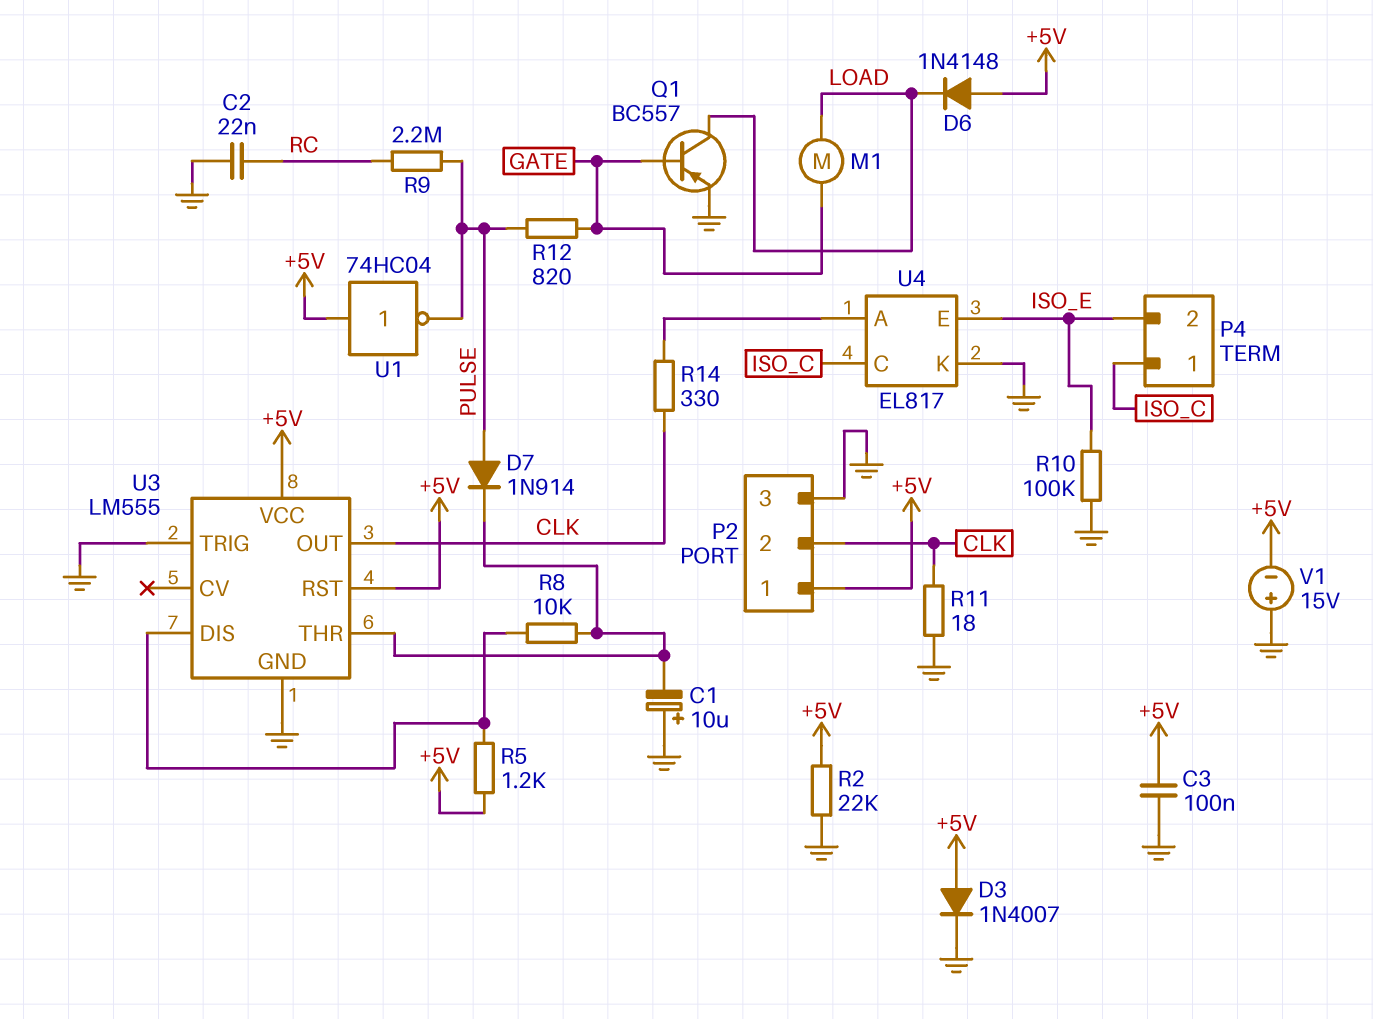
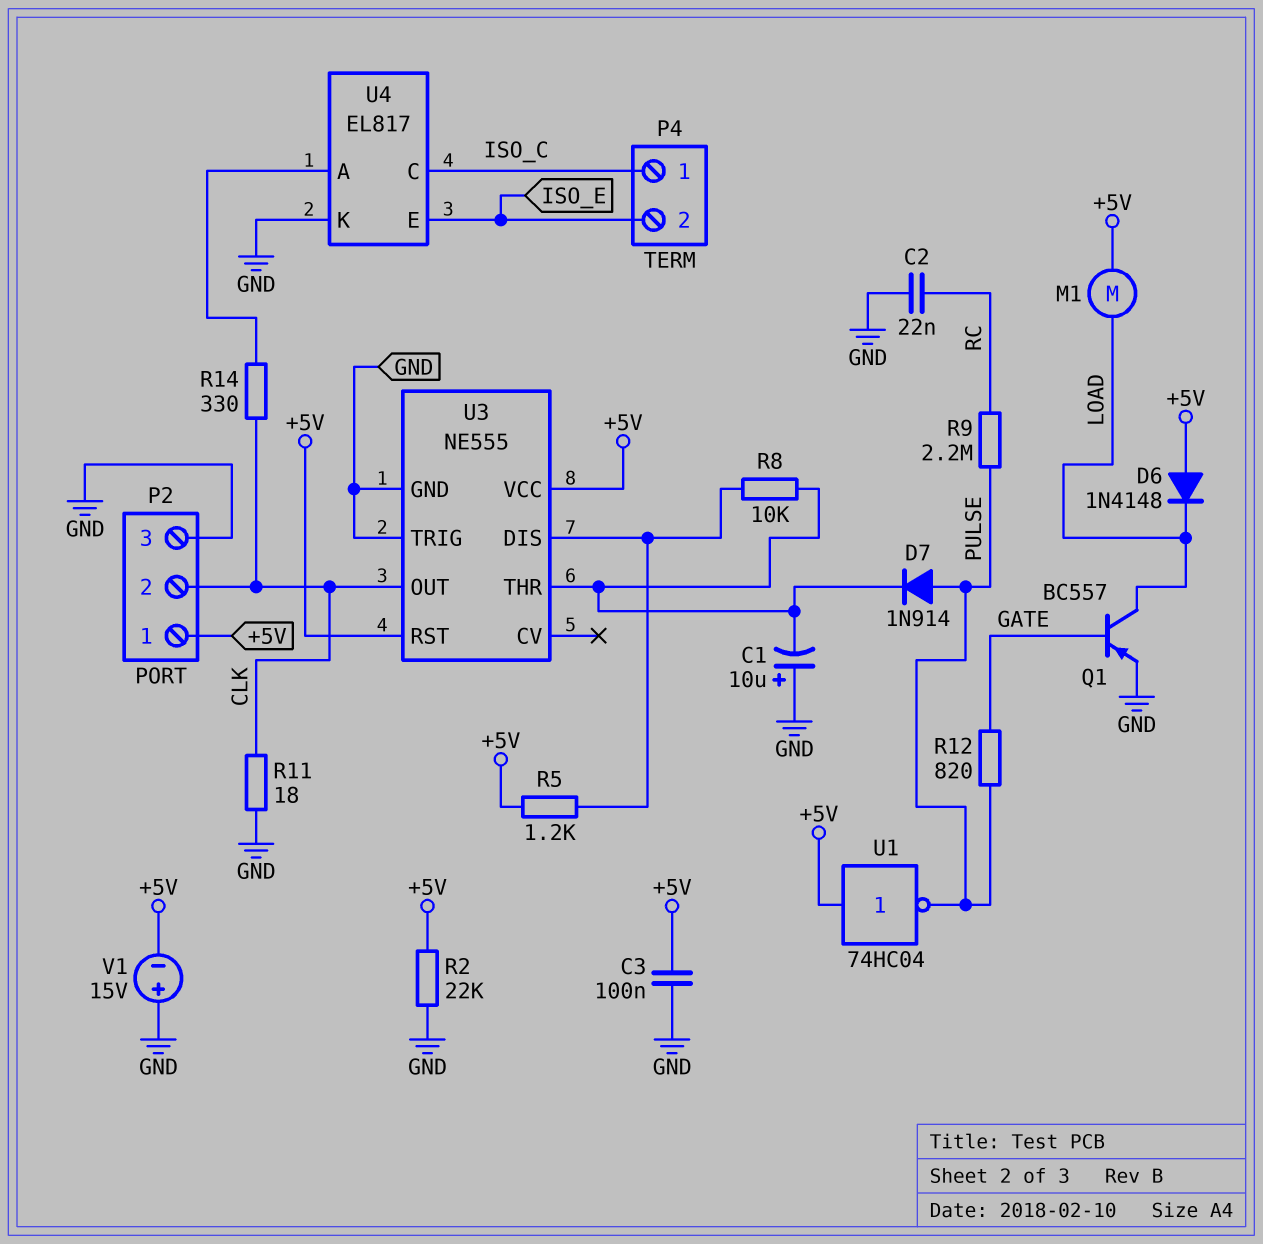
D3: diode 1N4007 (A +5V, K GND) -> none
M1: motor (GATE, LOAD) -> motor (+5V, LOAD)
R10: 100k (GND, ISO_E) -> none
U3: LM555 -> NE555

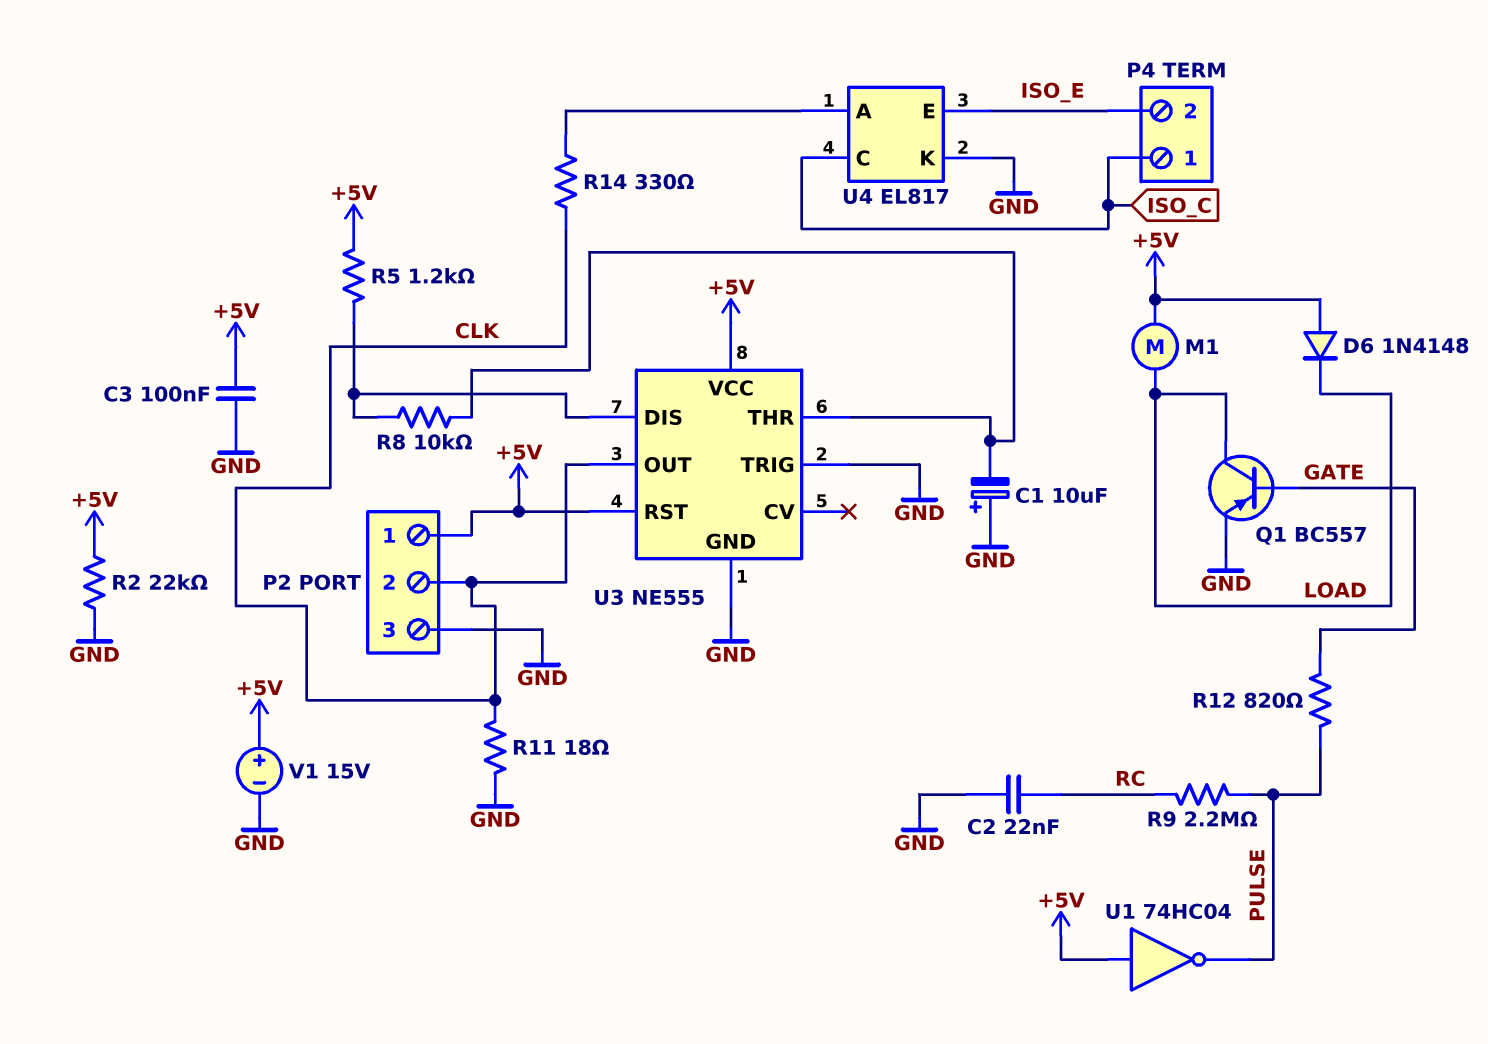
D7: diode 1N914 (A PULSE, K U3/THR) -> none
V1: 15V (plus GND, minus +5V) -> 15V (plus +5V, minus GND)

